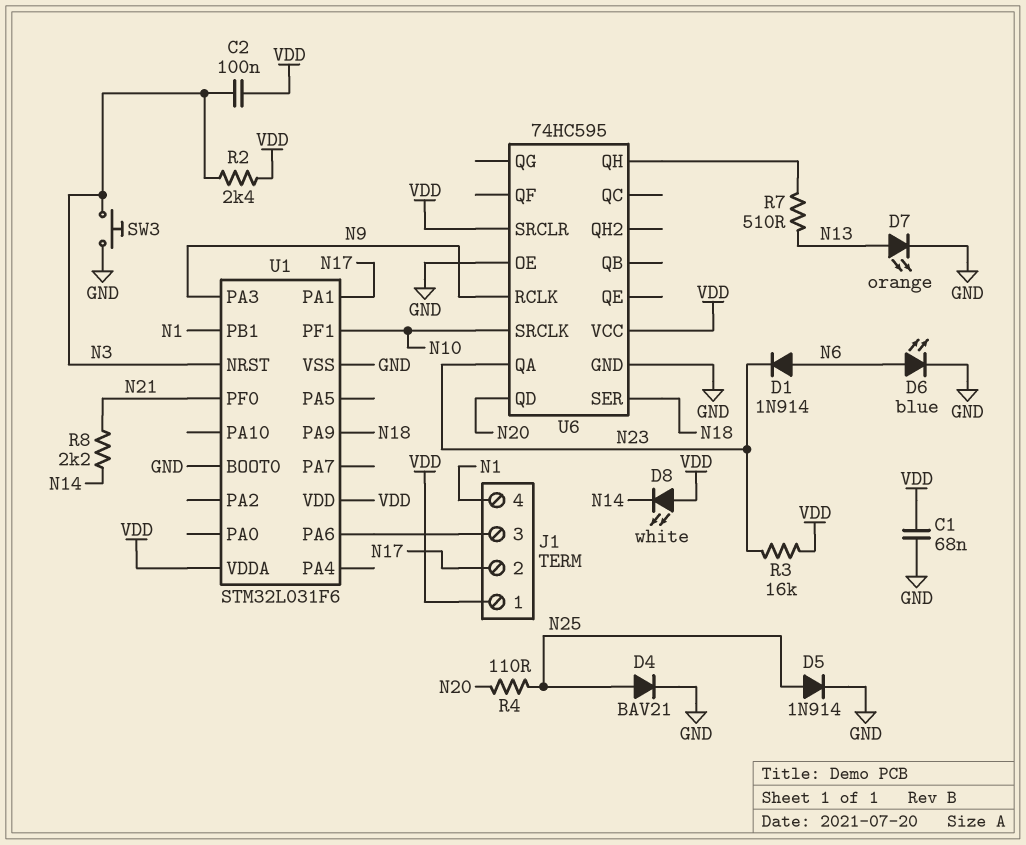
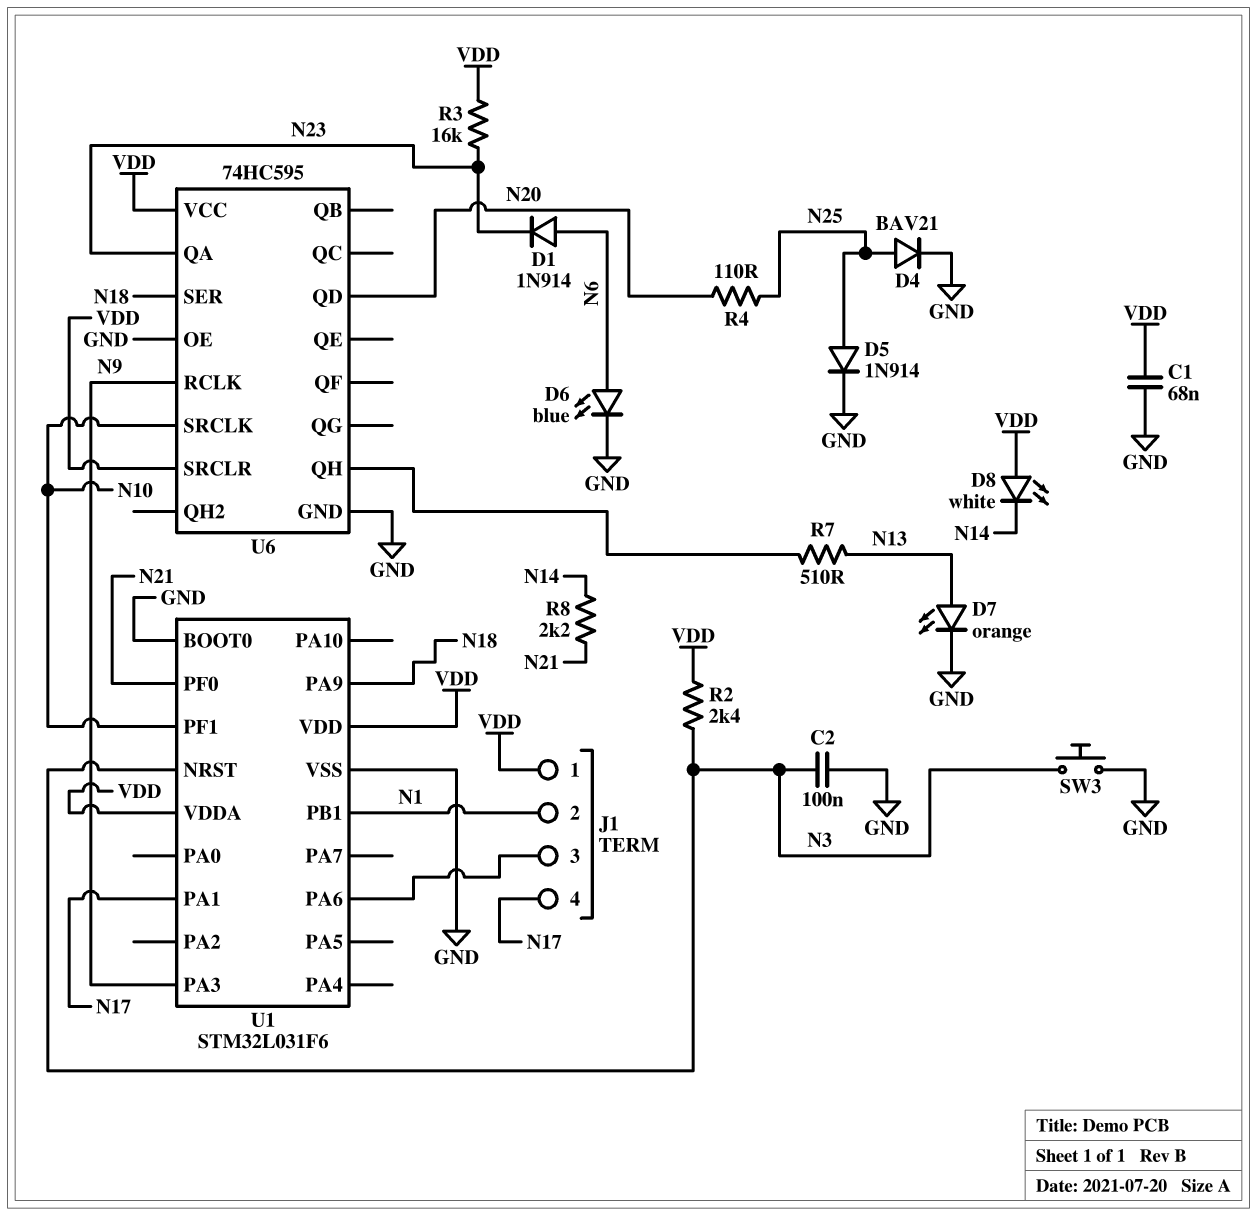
C2: 100nF (N3, VDD) -> 100nF (GND, N3)
J1 pin 2: N17 -> N1
J1 pin 4: N1 -> N17

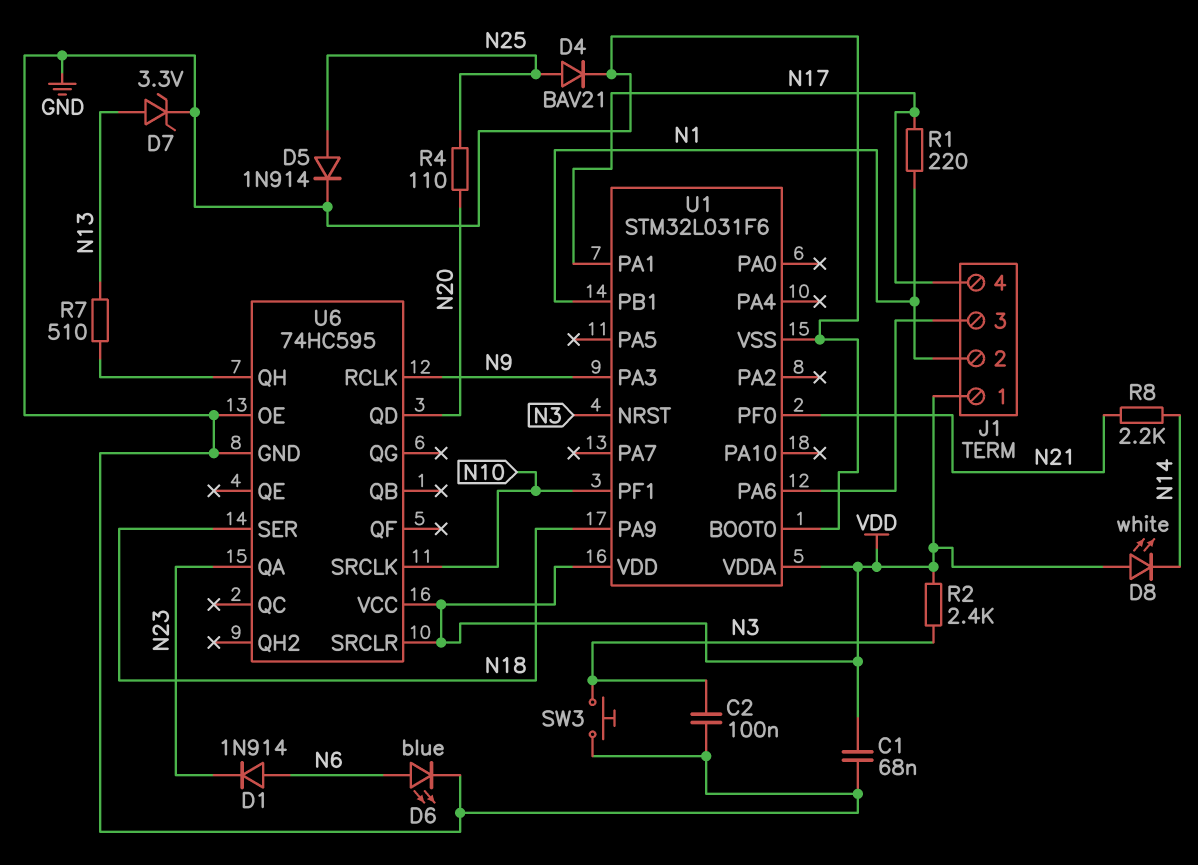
D7: LED orange (A N13, K GND) -> zener 3.3V (A N13, K GND)
R1: none -> 220 (N1, N17)
R3: 16k (N23, VDD) -> none

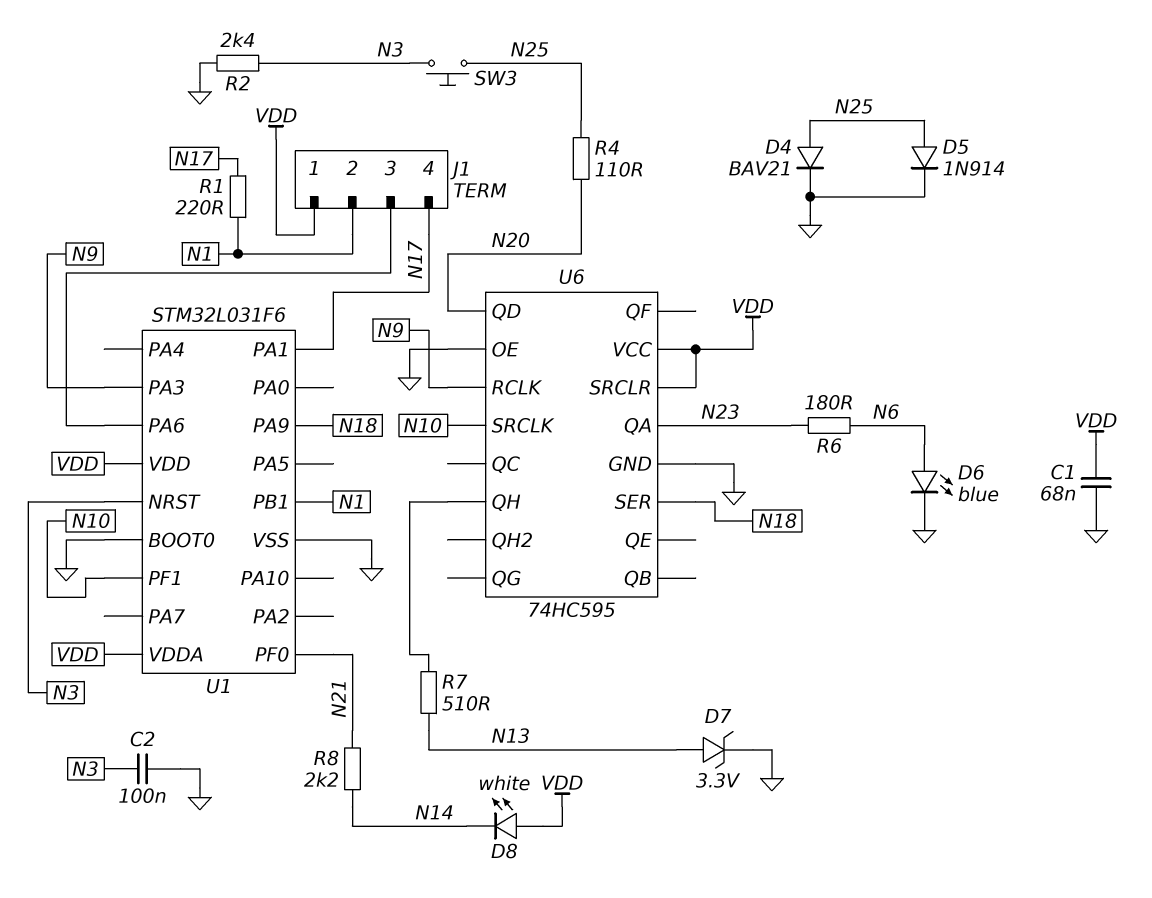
D1: diode 1N914 (A N6, K N23) -> none
R2: 2.4k (N3, VDD) -> 2.4k (GND, N3)
R6: none -> 180 (N6, N23)
SW3: button (GND, N3) -> button (N3, N25)

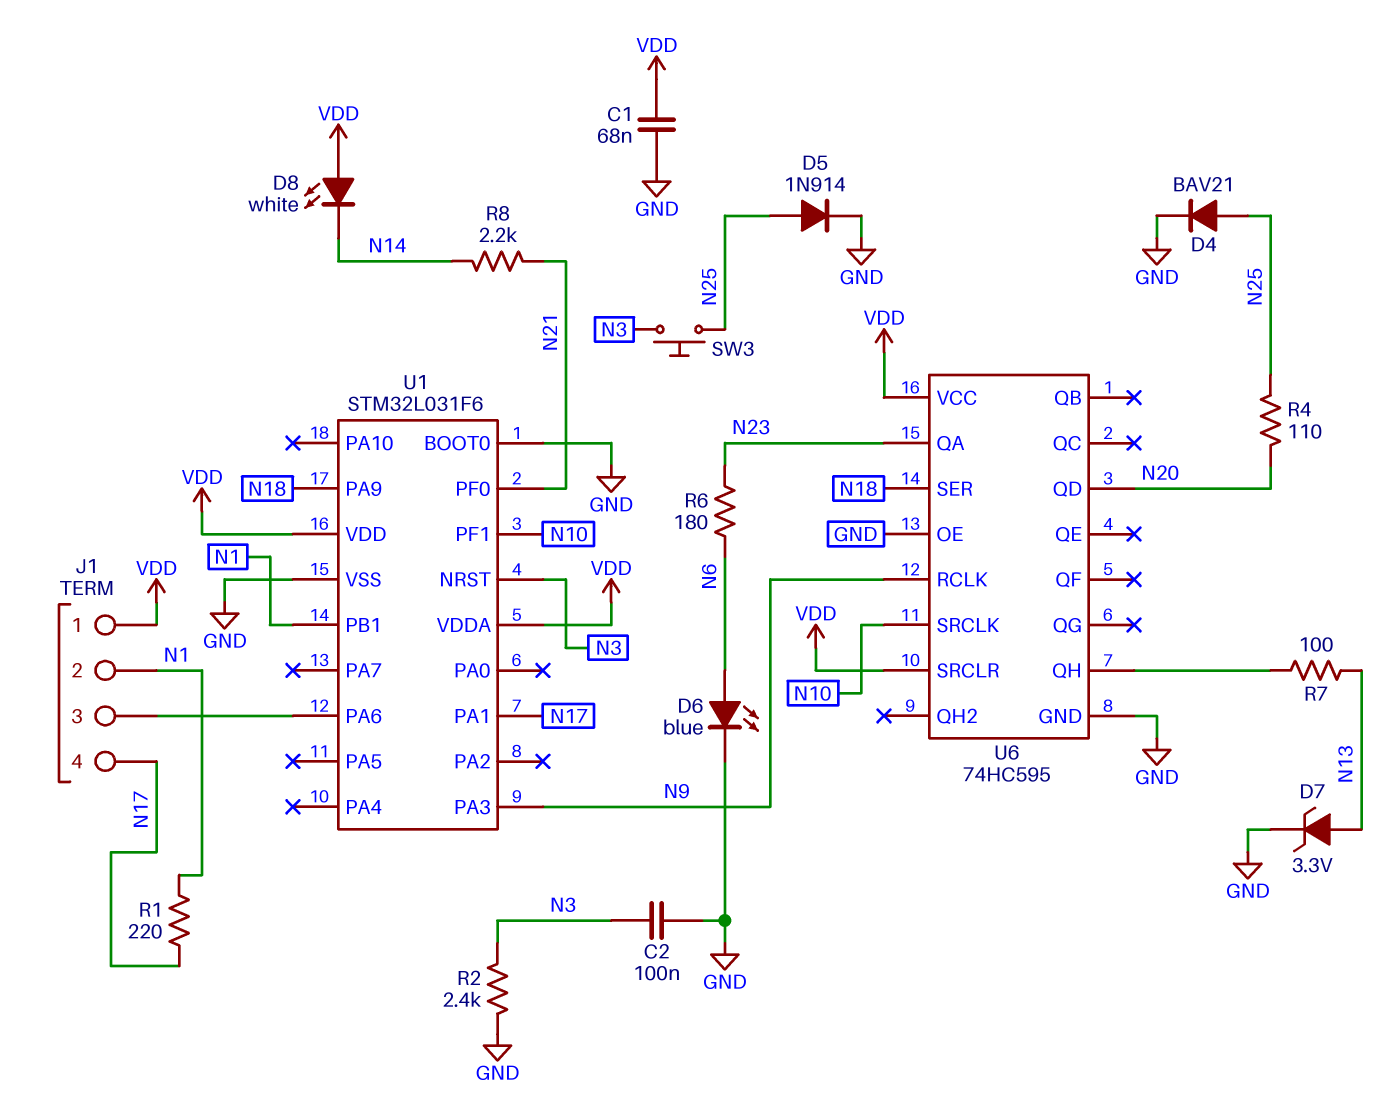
R7: 510 (N13, U6/QH) -> 100 (N13, U6/QH)

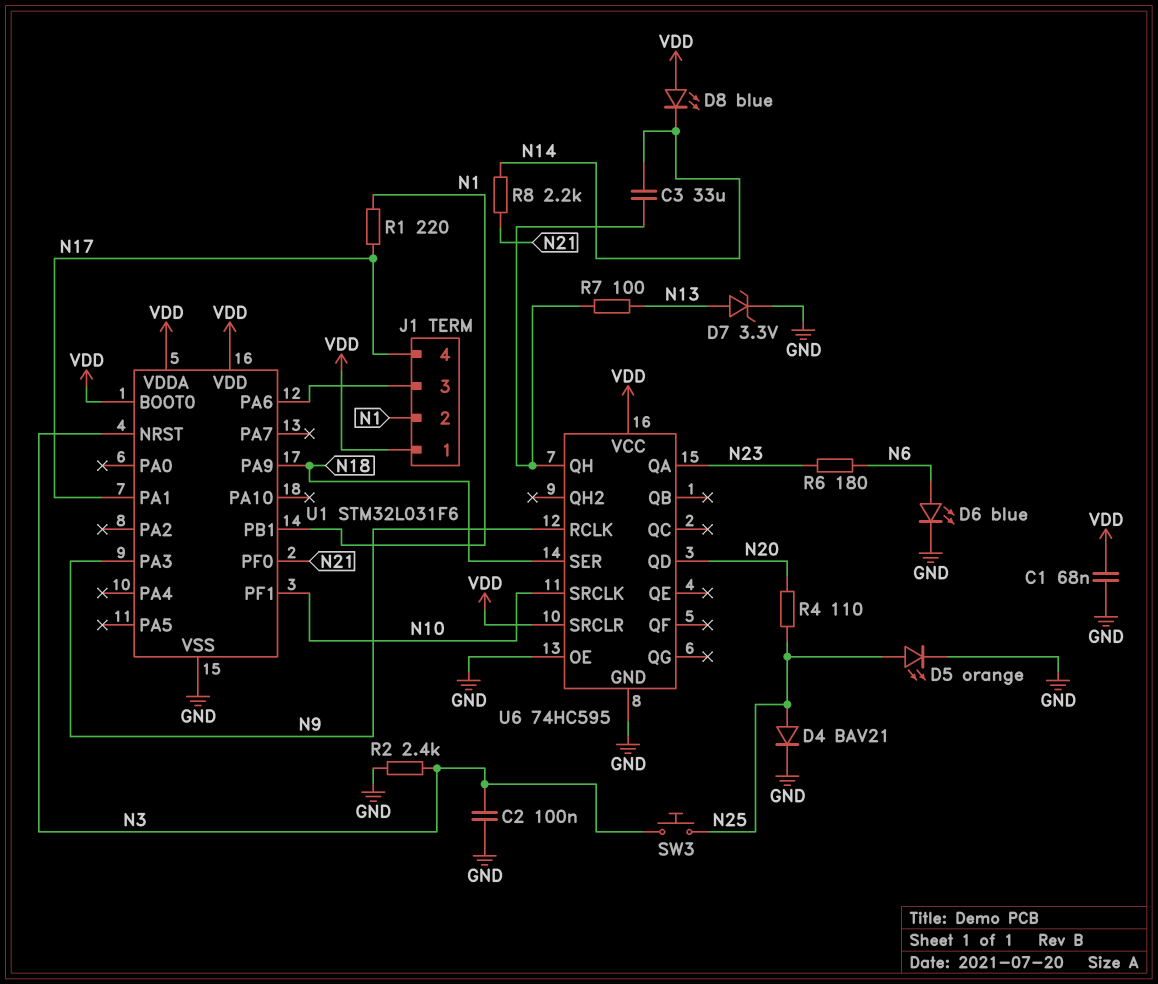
C3: none -> 33uF (N14, U6/QH)
D5: diode 1N914 (A N25, K GND) -> LED orange (A N25, K GND)
D8: LED white (A VDD, K N14) -> LED blue (A VDD, K N14)
U1 pin BOOT0: GND -> VDD

